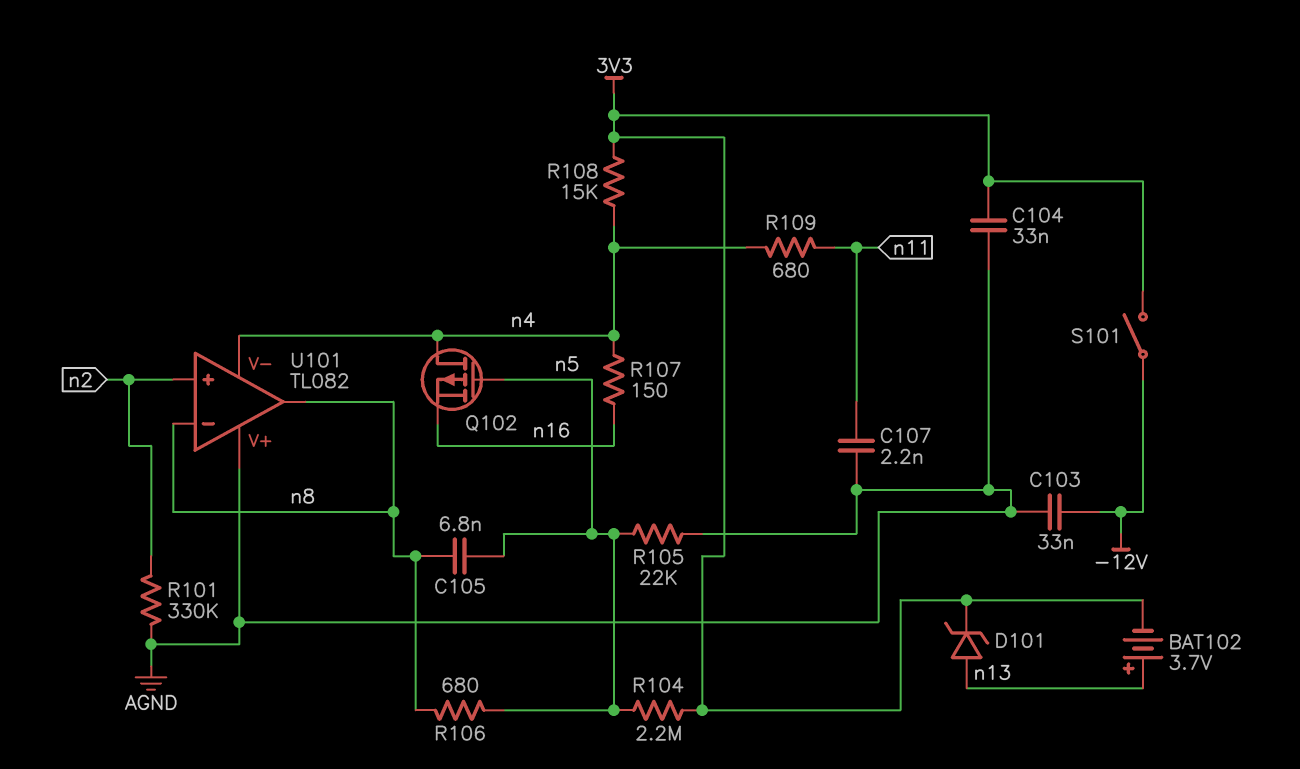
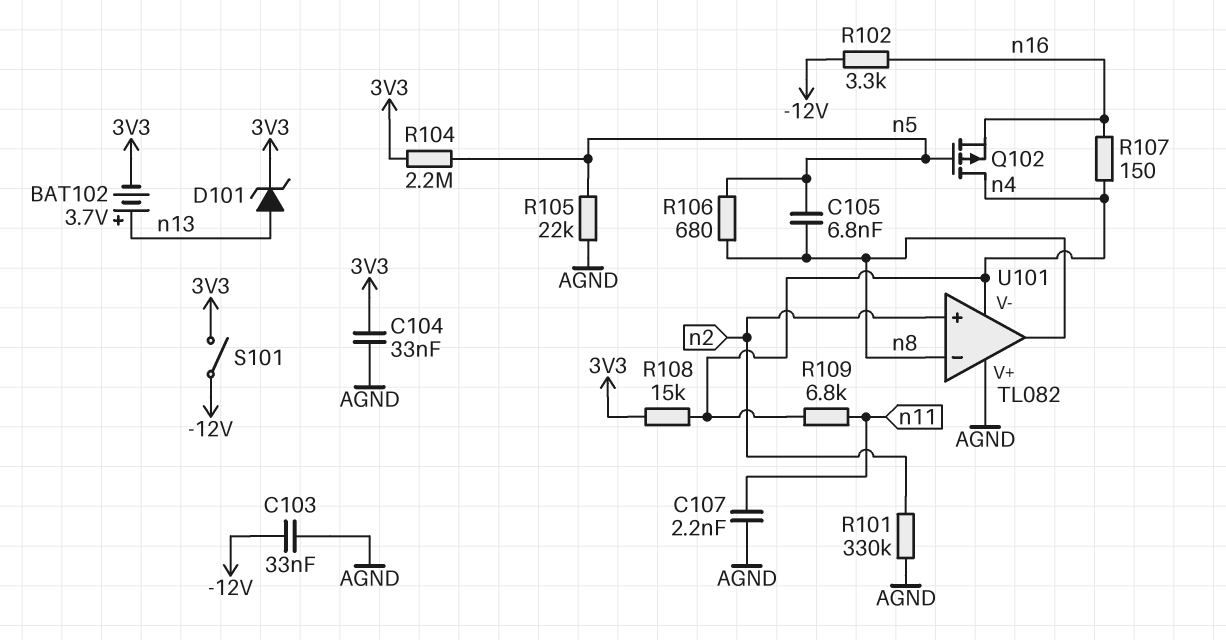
R102: none -> 3.3k (-12V, n16)
R109: 680 (n4, n11) -> 6.8k (n4, n11)

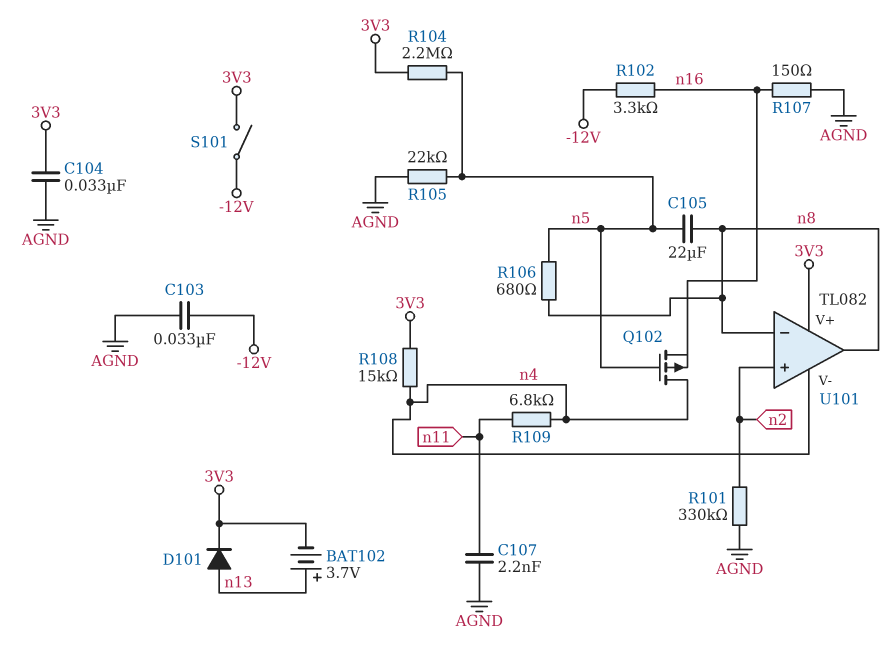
C105: 6.8nF (n5, n8) -> 22uF (n5, n8)
D101: zener (A n13, K 3V3) -> diode (A n13, K 3V3)
R107: 150 (n4, n16) -> 150 (AGND, n16)
U101 pin V+: AGND -> 3V3

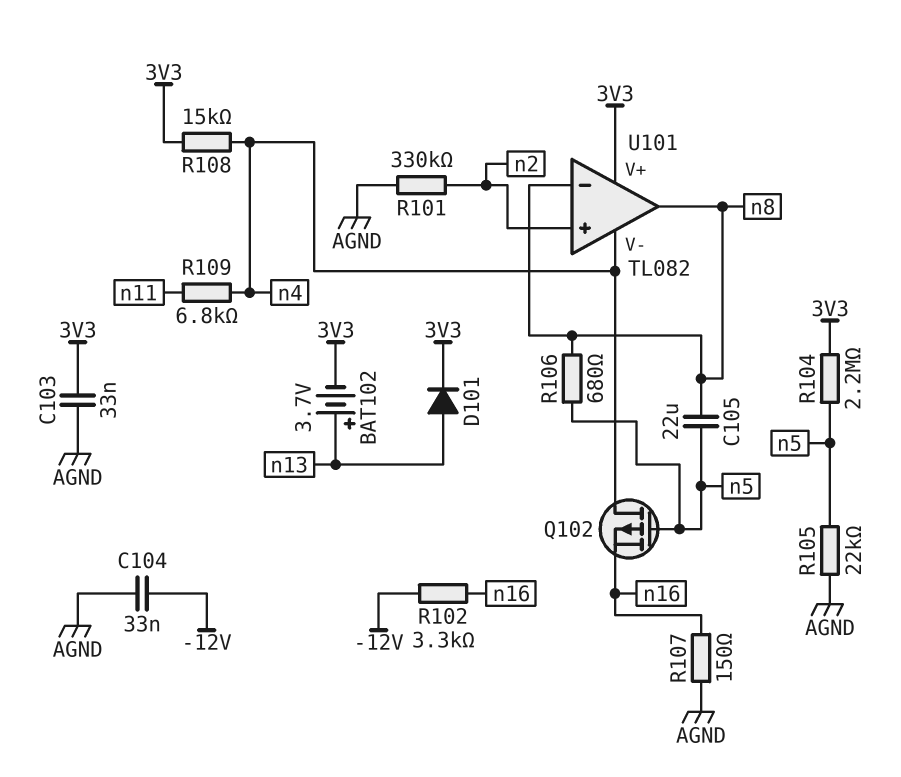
C103: 33nF (-12V, AGND) -> 33nF (3V3, AGND)
C104: 33nF (3V3, AGND) -> 33nF (-12V, AGND)
C107: 2.2nF (AGND, n11) -> none
S101: switch (-12V, 3V3) -> none

